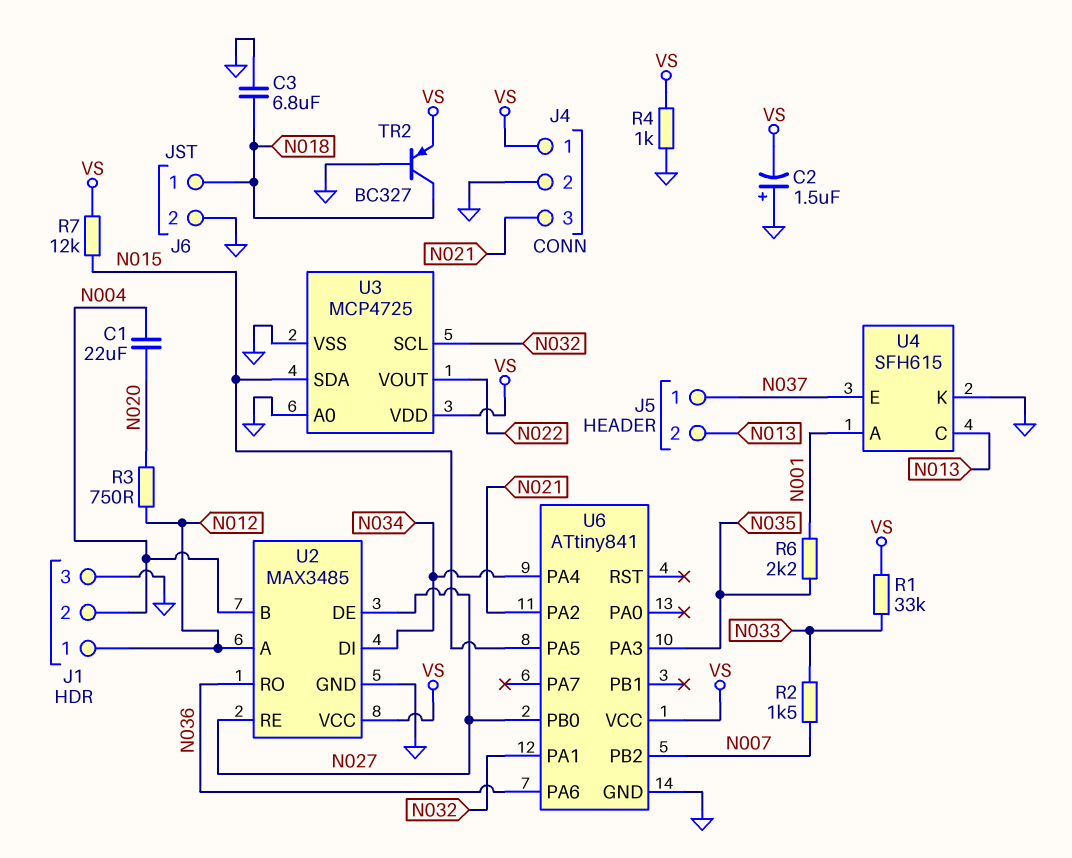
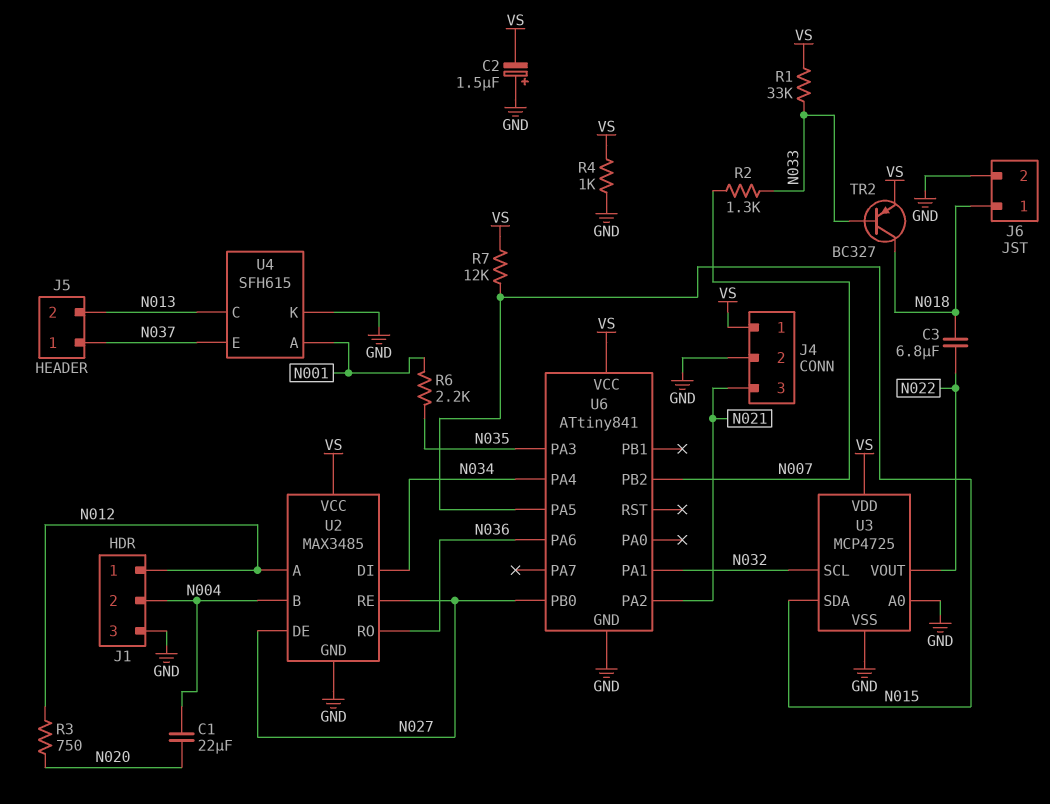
C3: 6.8uF (GND, N018) -> 6.8uF (N018, N022)
R2: 1.5k (N007, N033) -> 1.3k (N007, N033)
TR2: PNP BC327 (B GND, C N018, E VS) -> PNP BC327 (B N033, C N018, E VS)

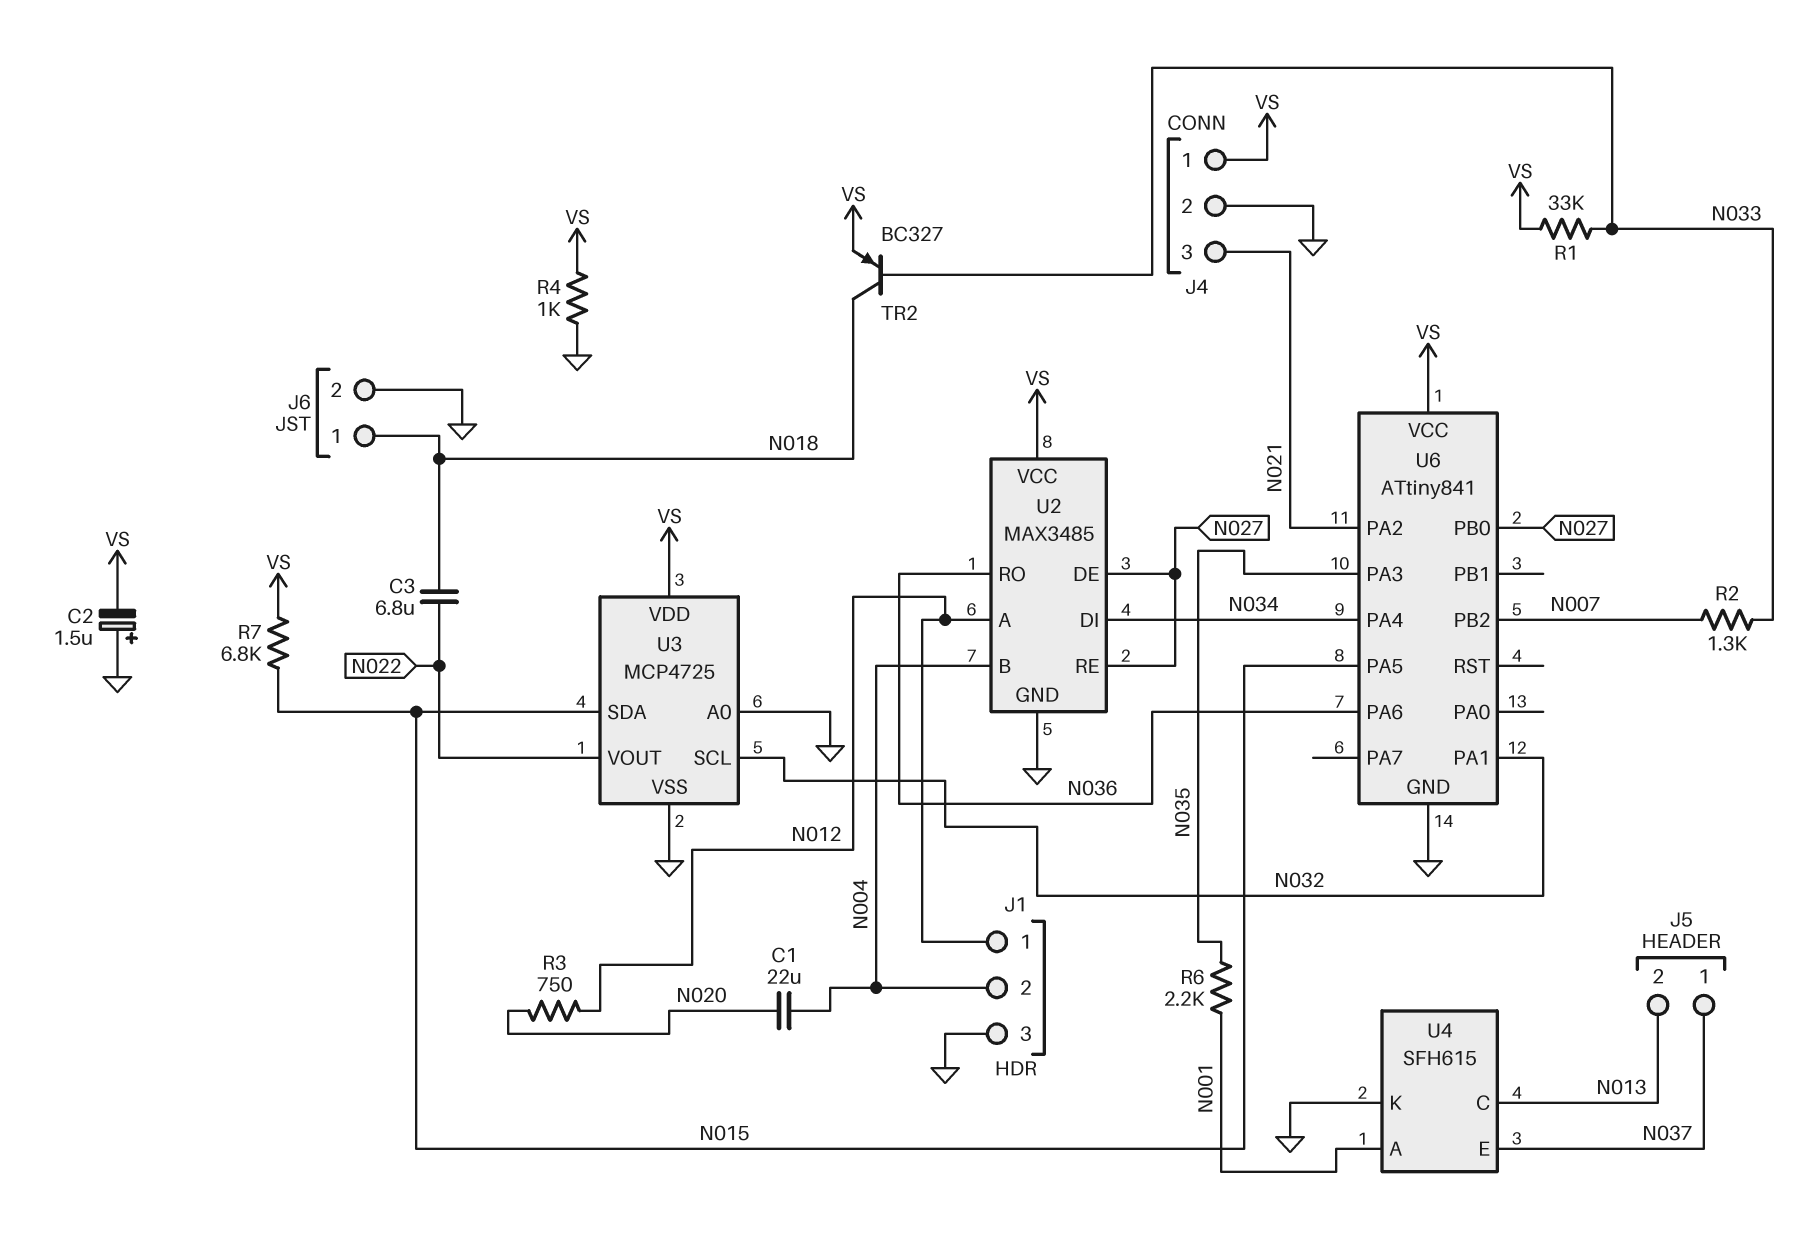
R7: 12k (N015, VS) -> 6.8k (N015, VS)

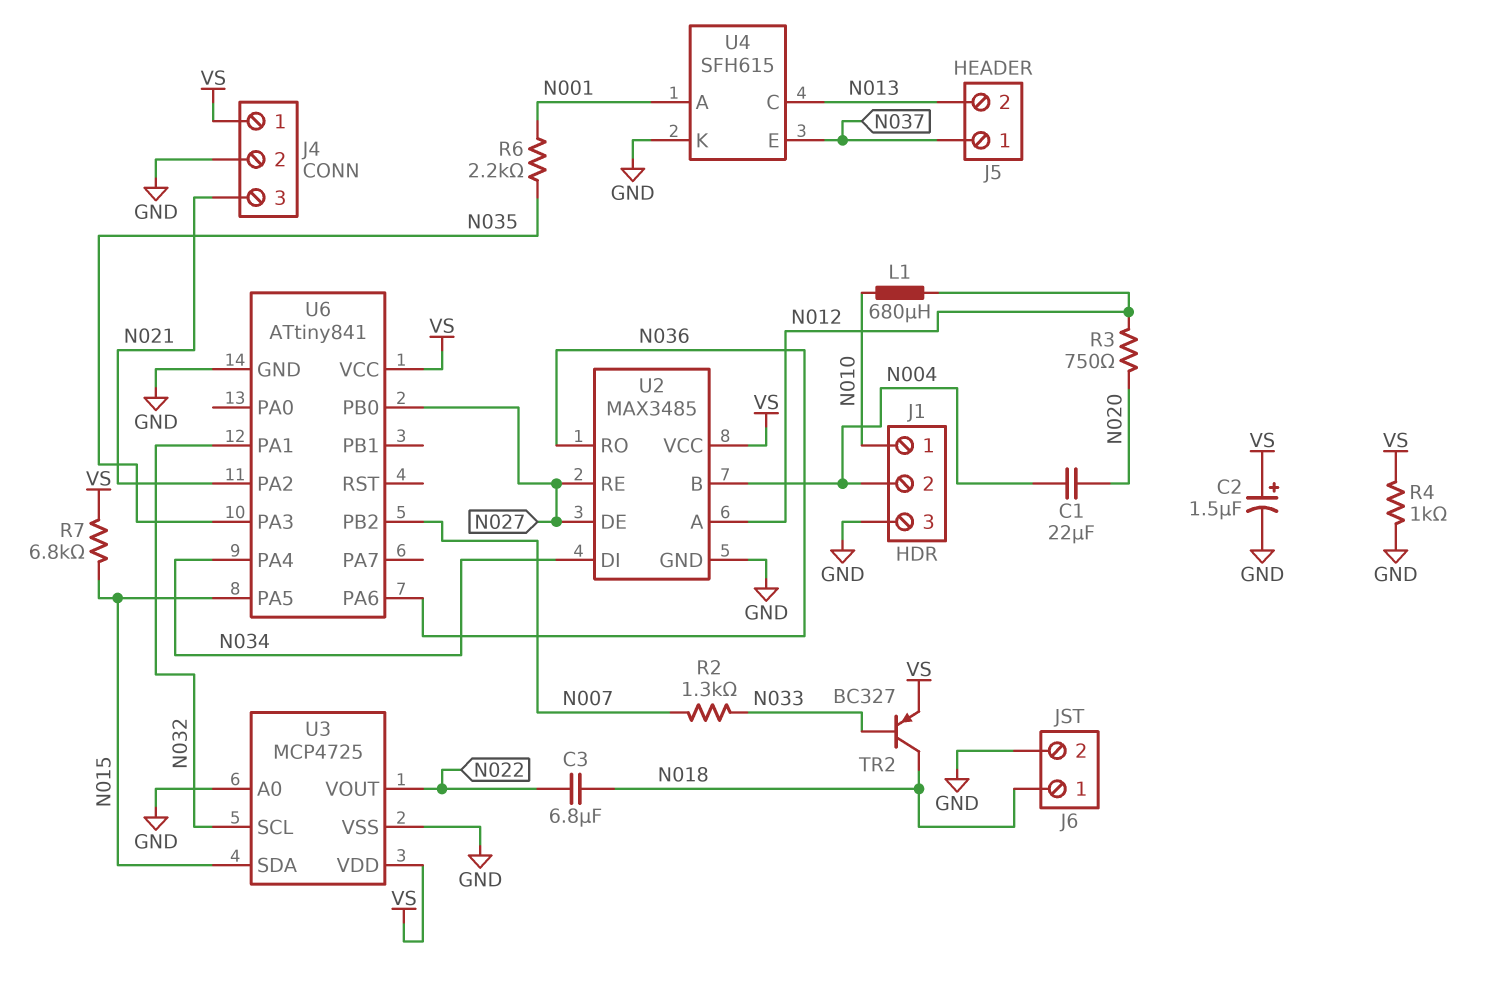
C2: 1.5uF (plus GND, minus VS) -> 1.5uF (plus VS, minus GND)
J1 pin 1: N012 -> N010
L1: none -> 680uH (N010, N012)
R1: 33k (N033, VS) -> none

